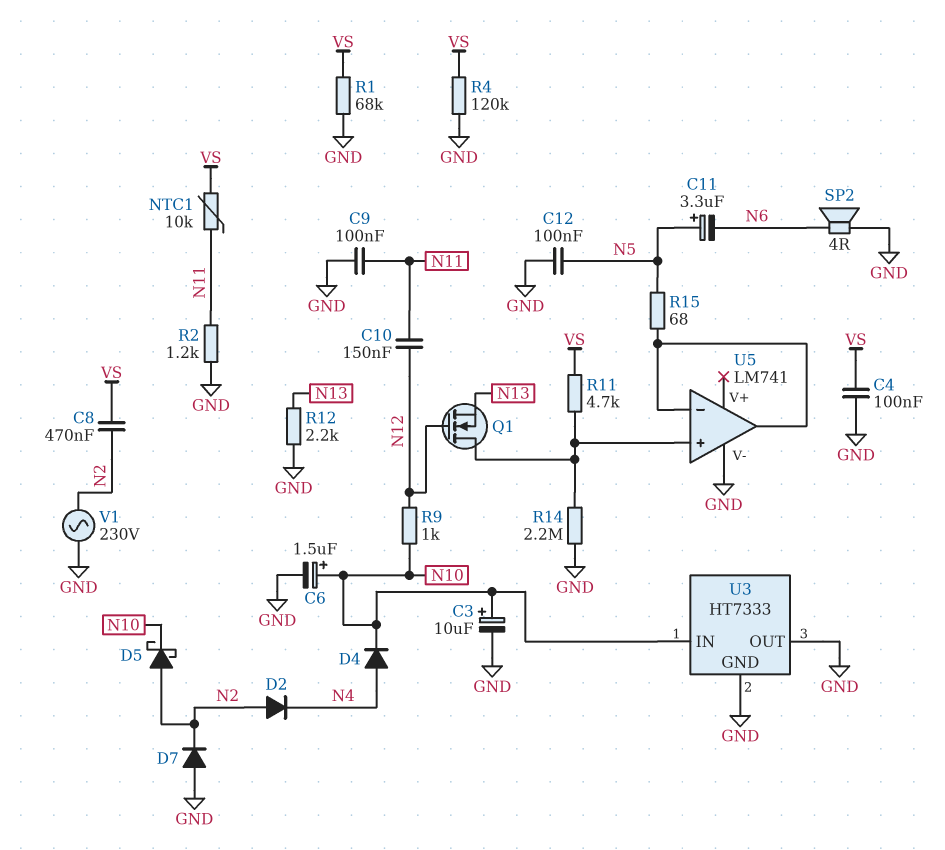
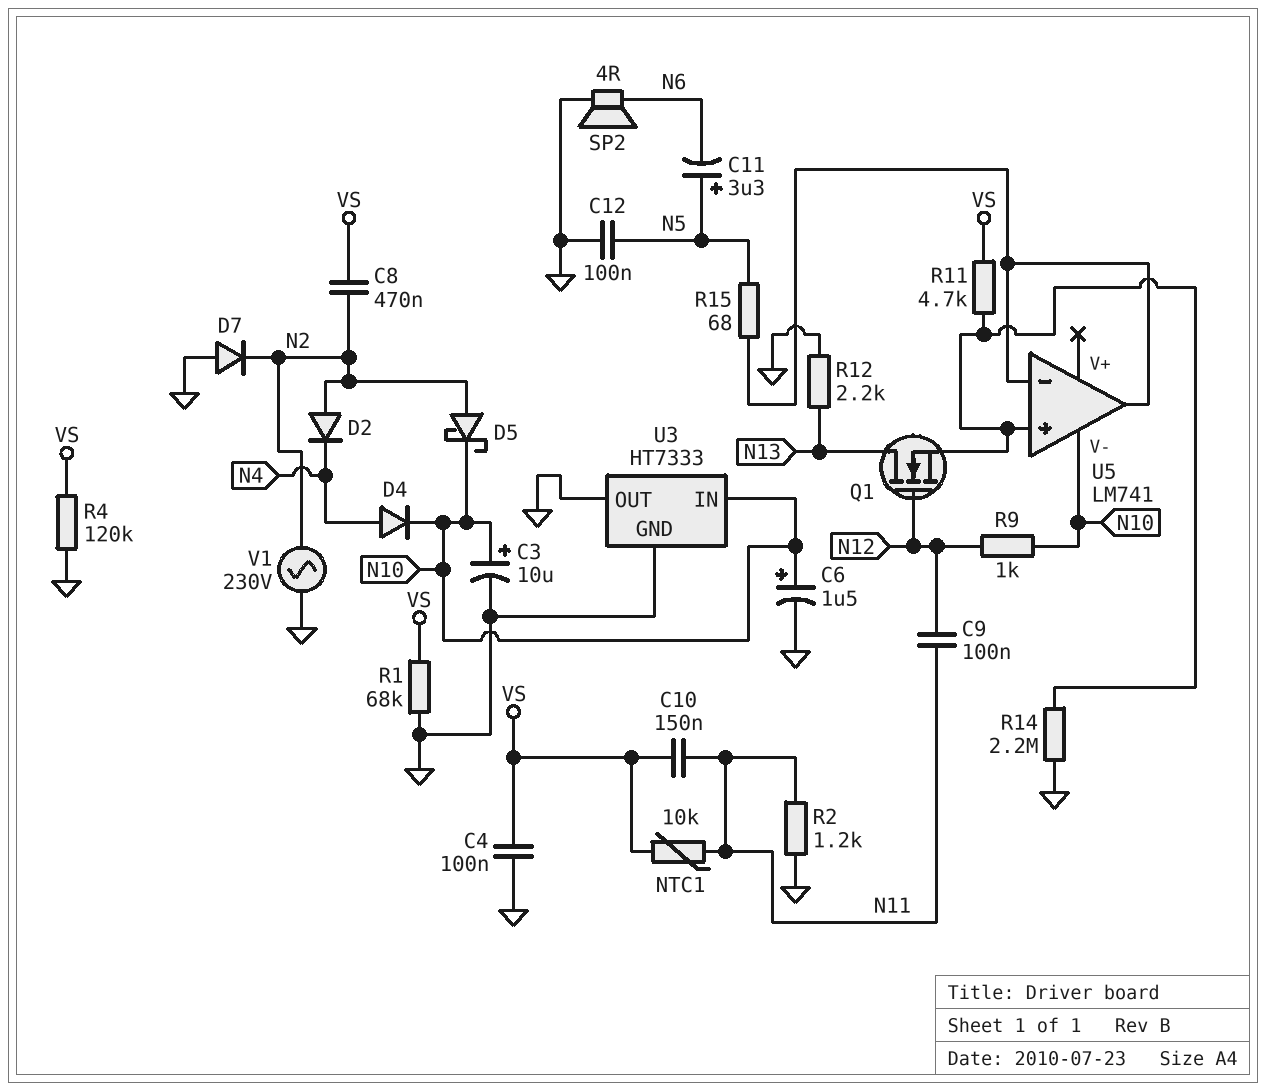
C9: 100nF (GND, N11) -> 100nF (N11, N12)
C10: 150nF (N11, N12) -> 150nF (N11, VS)
Q1: NMOS (G N12, D U5/in+, S N13) -> NMOS (G N12, D N13, S U5/in+)
U5 pin V-: GND -> N10

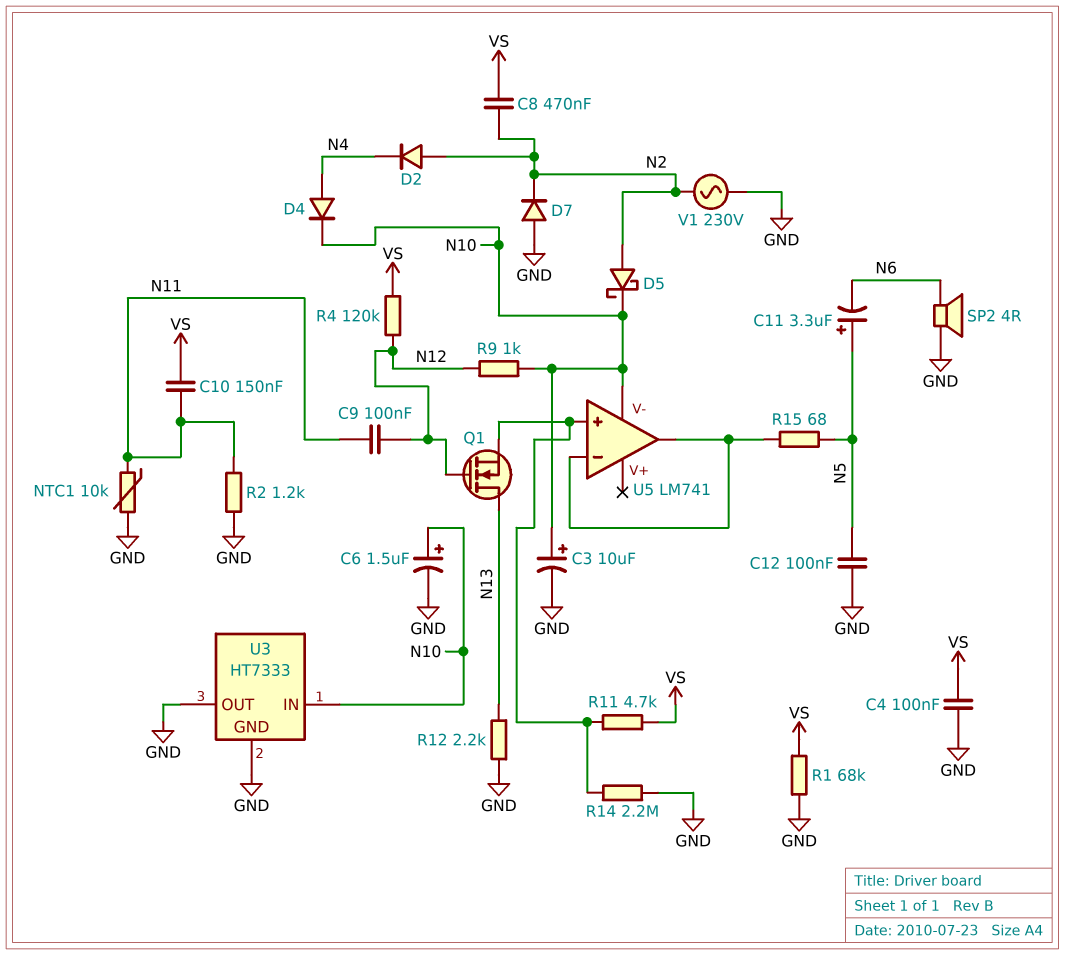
NTC1: 10k (N11, VS) -> 10k (GND, N11)
R4: 120k (GND, VS) -> 120k (N12, VS)

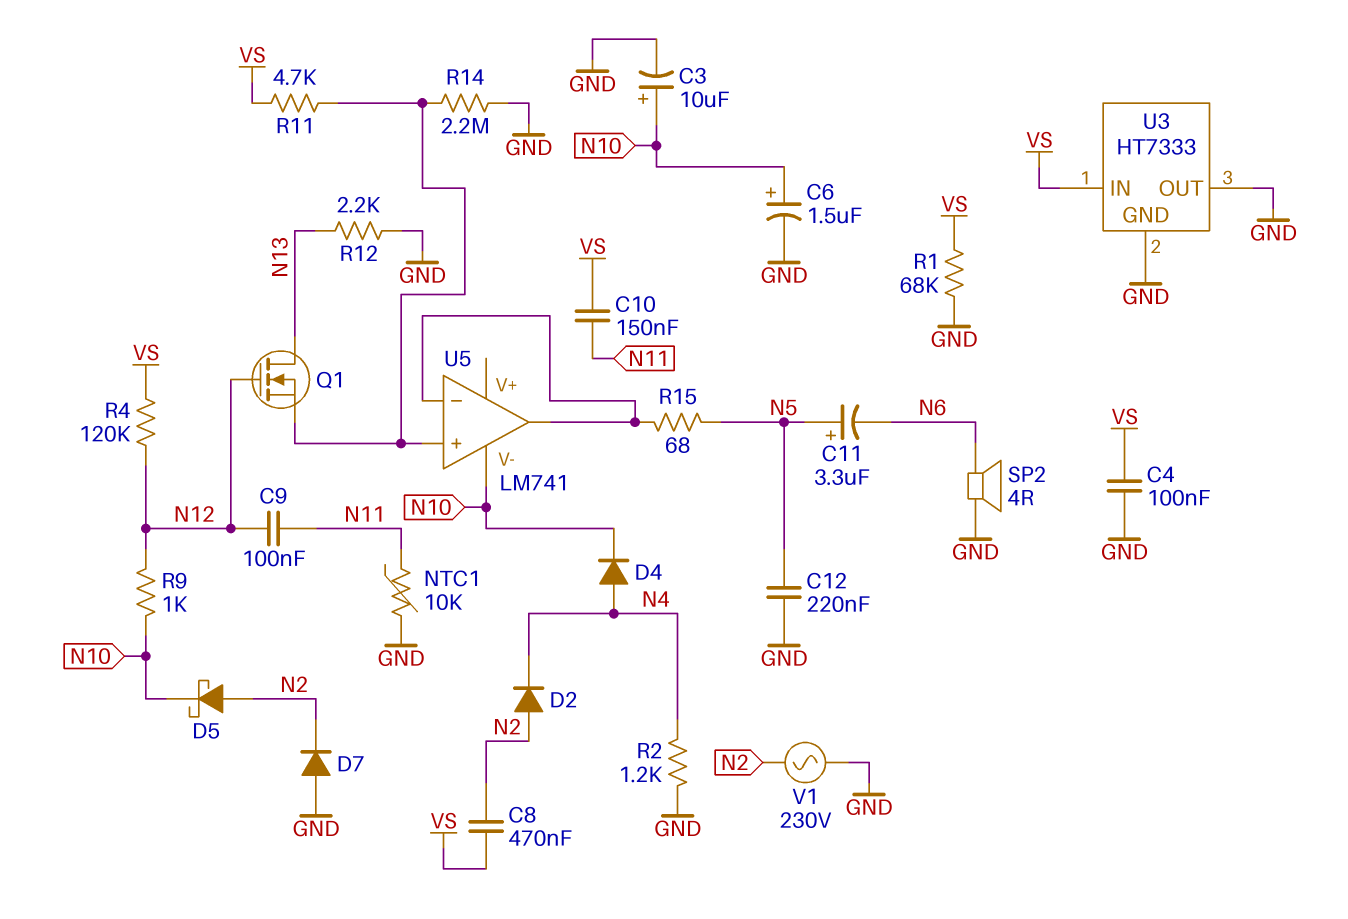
C12: 100nF (GND, N5) -> 220nF (GND, N5)
R2: 1.2k (GND, N11) -> 1.2k (GND, N4)
U3 pin IN: N10 -> VS

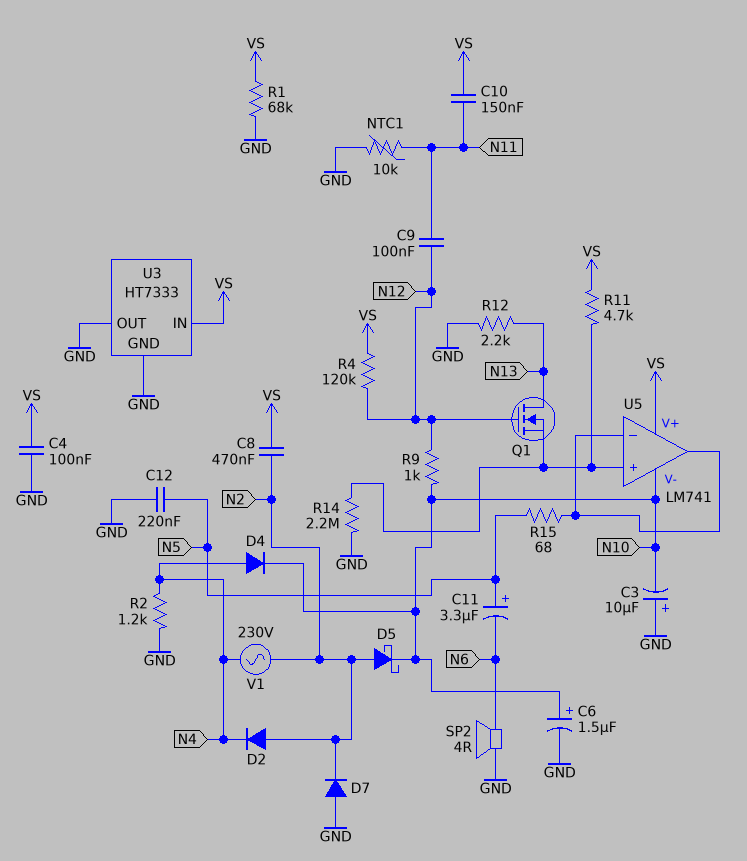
C3: 10uF (plus N10, minus GND) -> 10uF (plus GND, minus N10)
U5 pin V+: none -> VS
V1: AC 230V (GND, N2) -> AC 230V (N2, N4)

